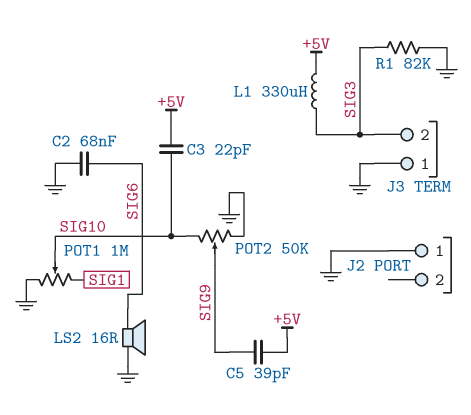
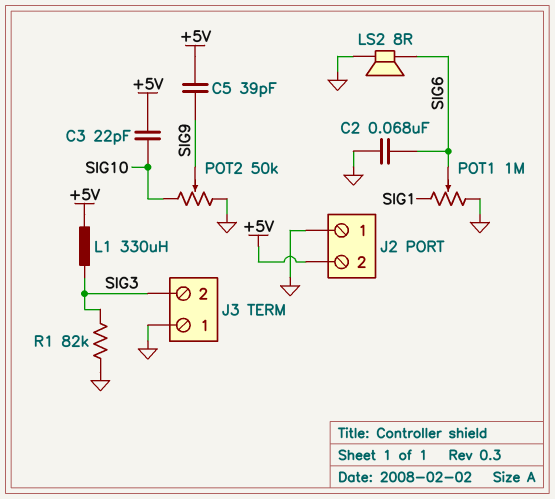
J2 pin 2: none -> +5V
LS2: speaker 16R (GND, SIG6) -> speaker 8R (GND, SIG6)
POT1: 1M (GND, SIG1, wiper SIG10) -> 1M (GND, SIG1, wiper SIG6)

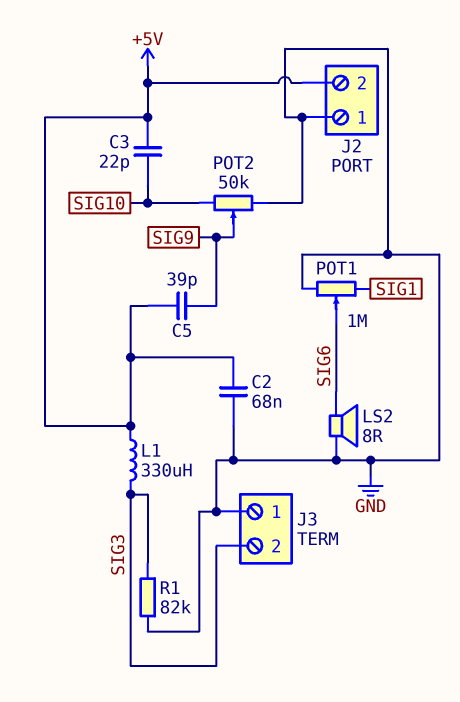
C2: 68nF (GND, SIG6) -> 68nF (+5V, GND)

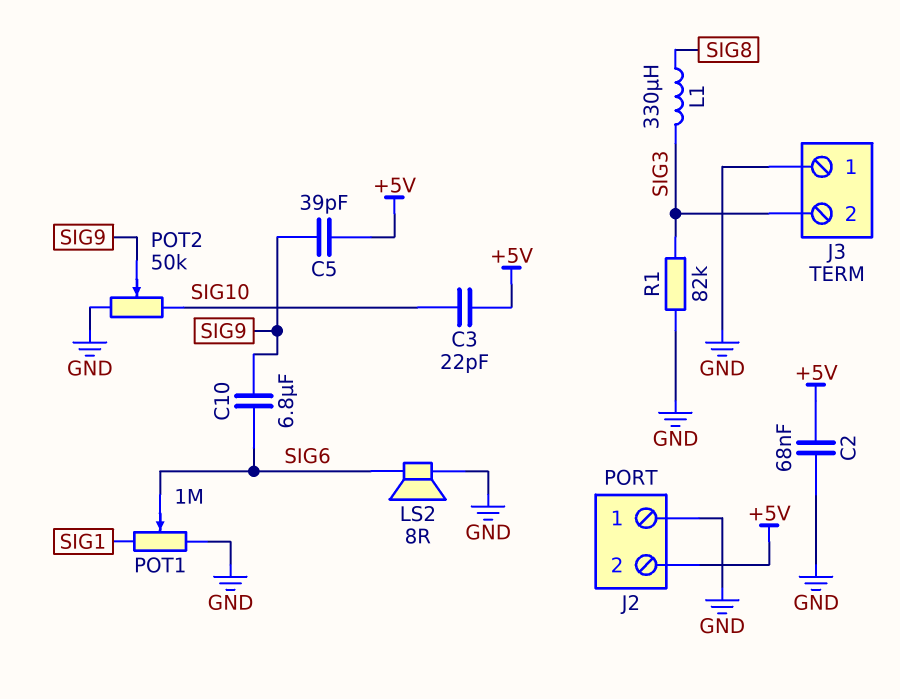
C10: none -> 6.8uF (SIG6, SIG9)
L1: 330uH (+5V, SIG3) -> 330uH (SIG3, SIG8)

